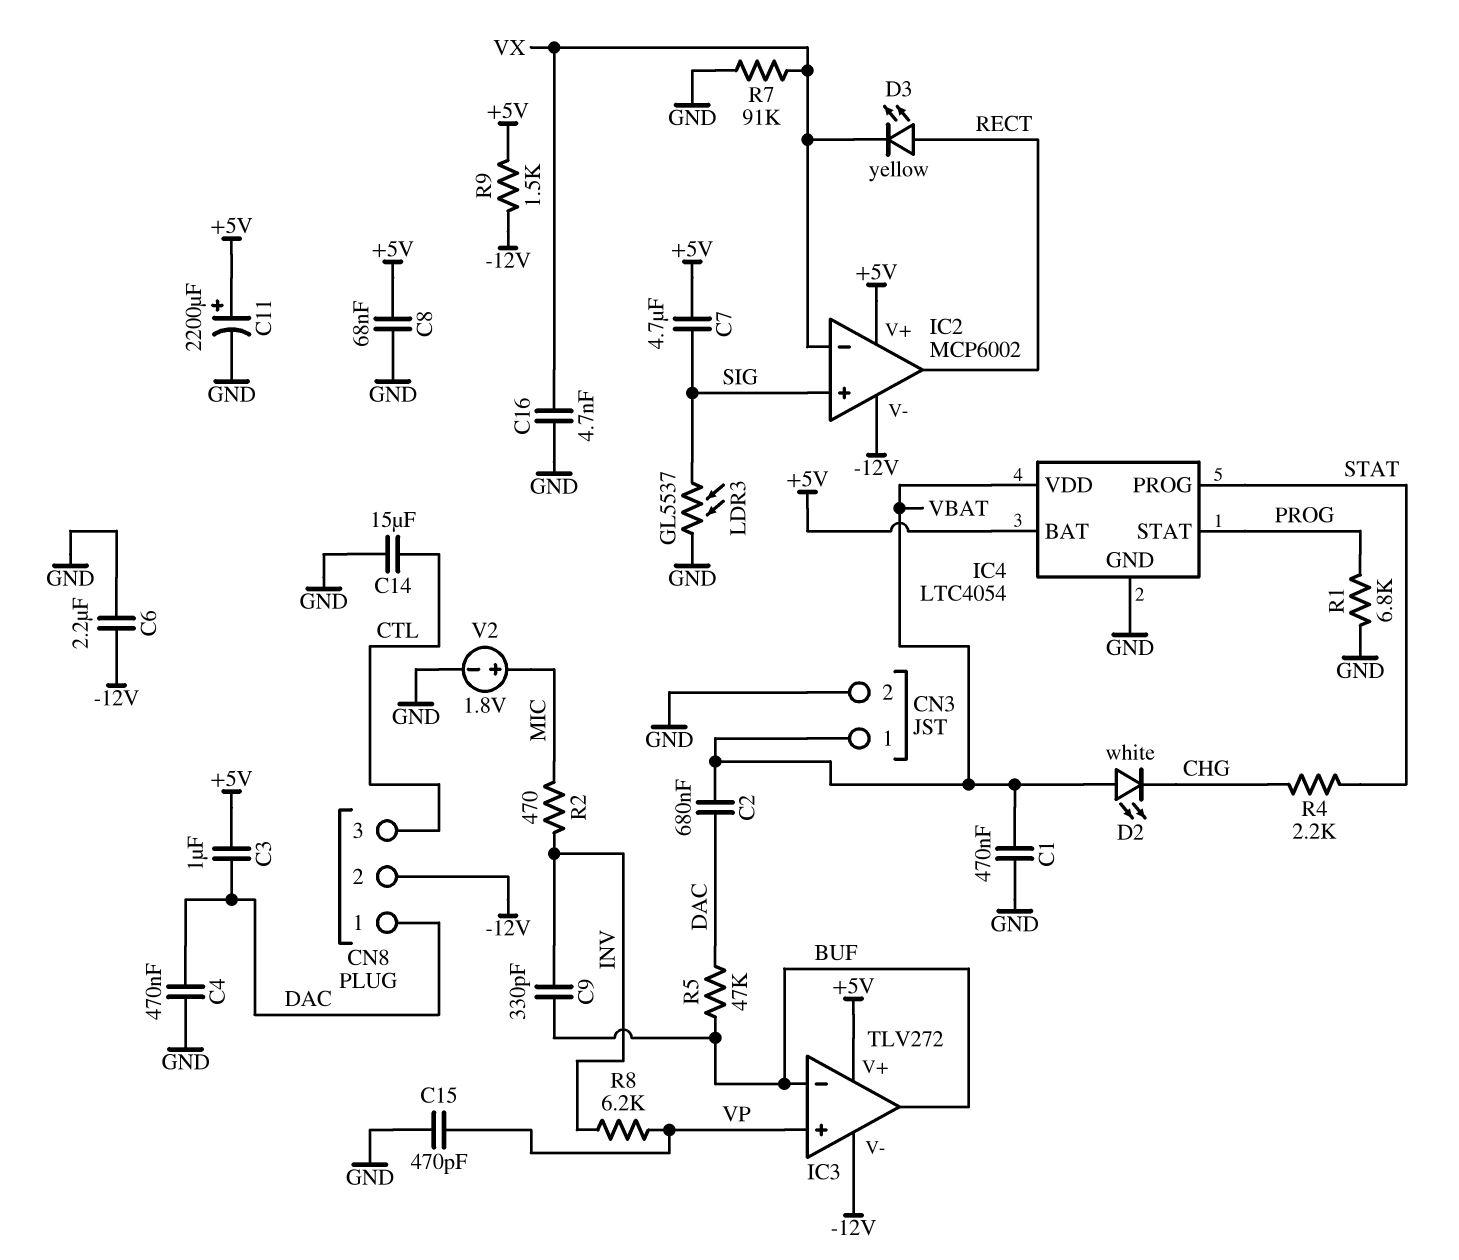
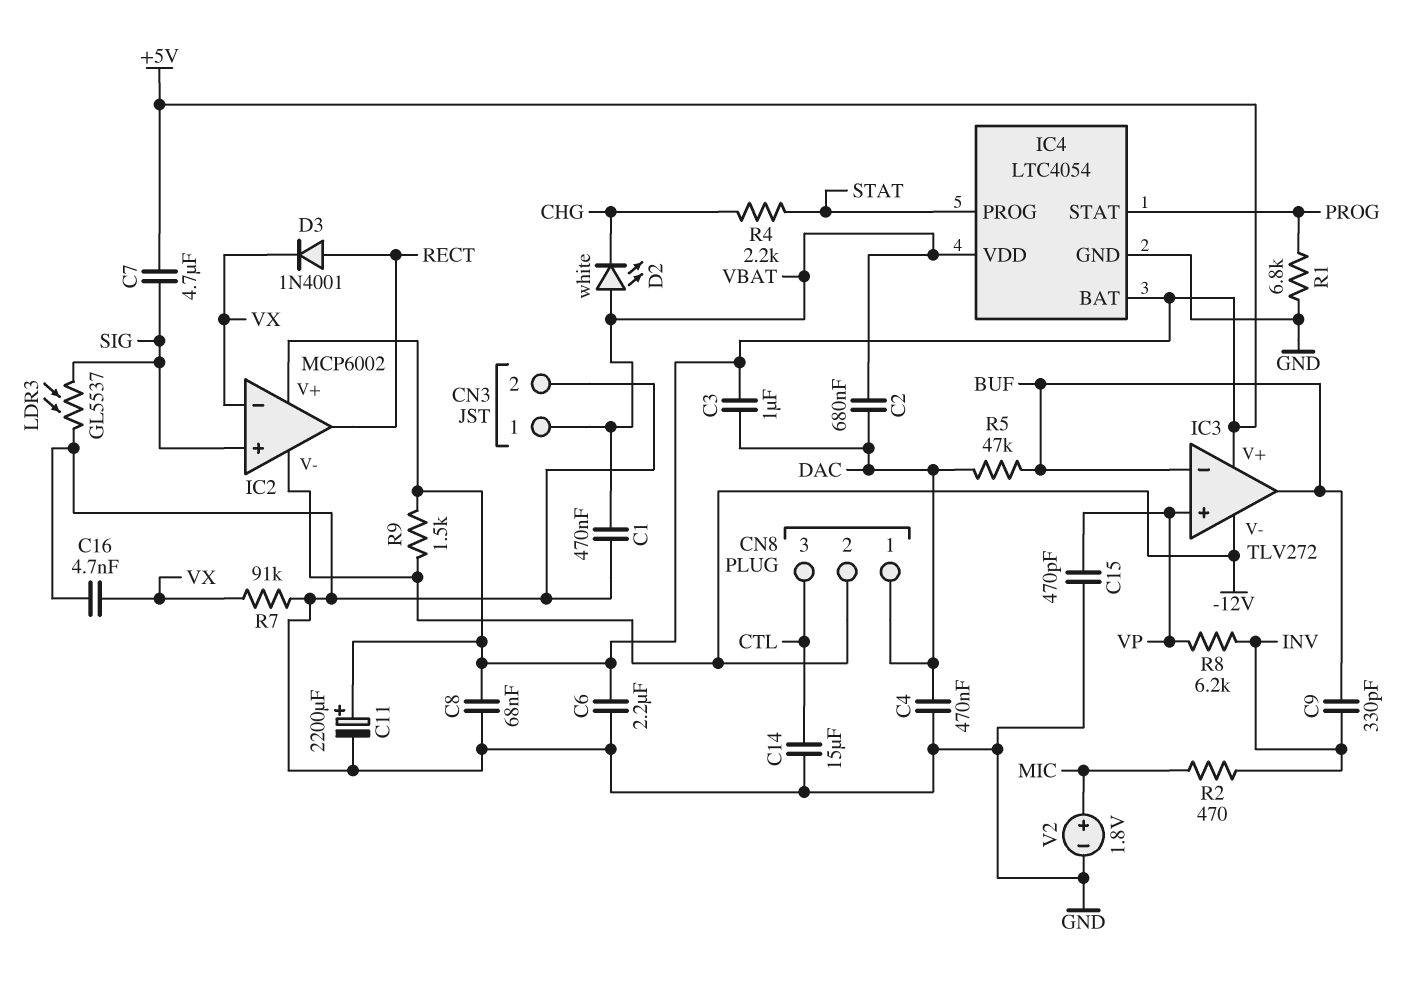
C6: 2.2uF (-12V, GND) -> 2.2uF (+5V, GND)
D3: LED yellow (A RECT, K VX) -> diode 1N4001 (A RECT, K VX)

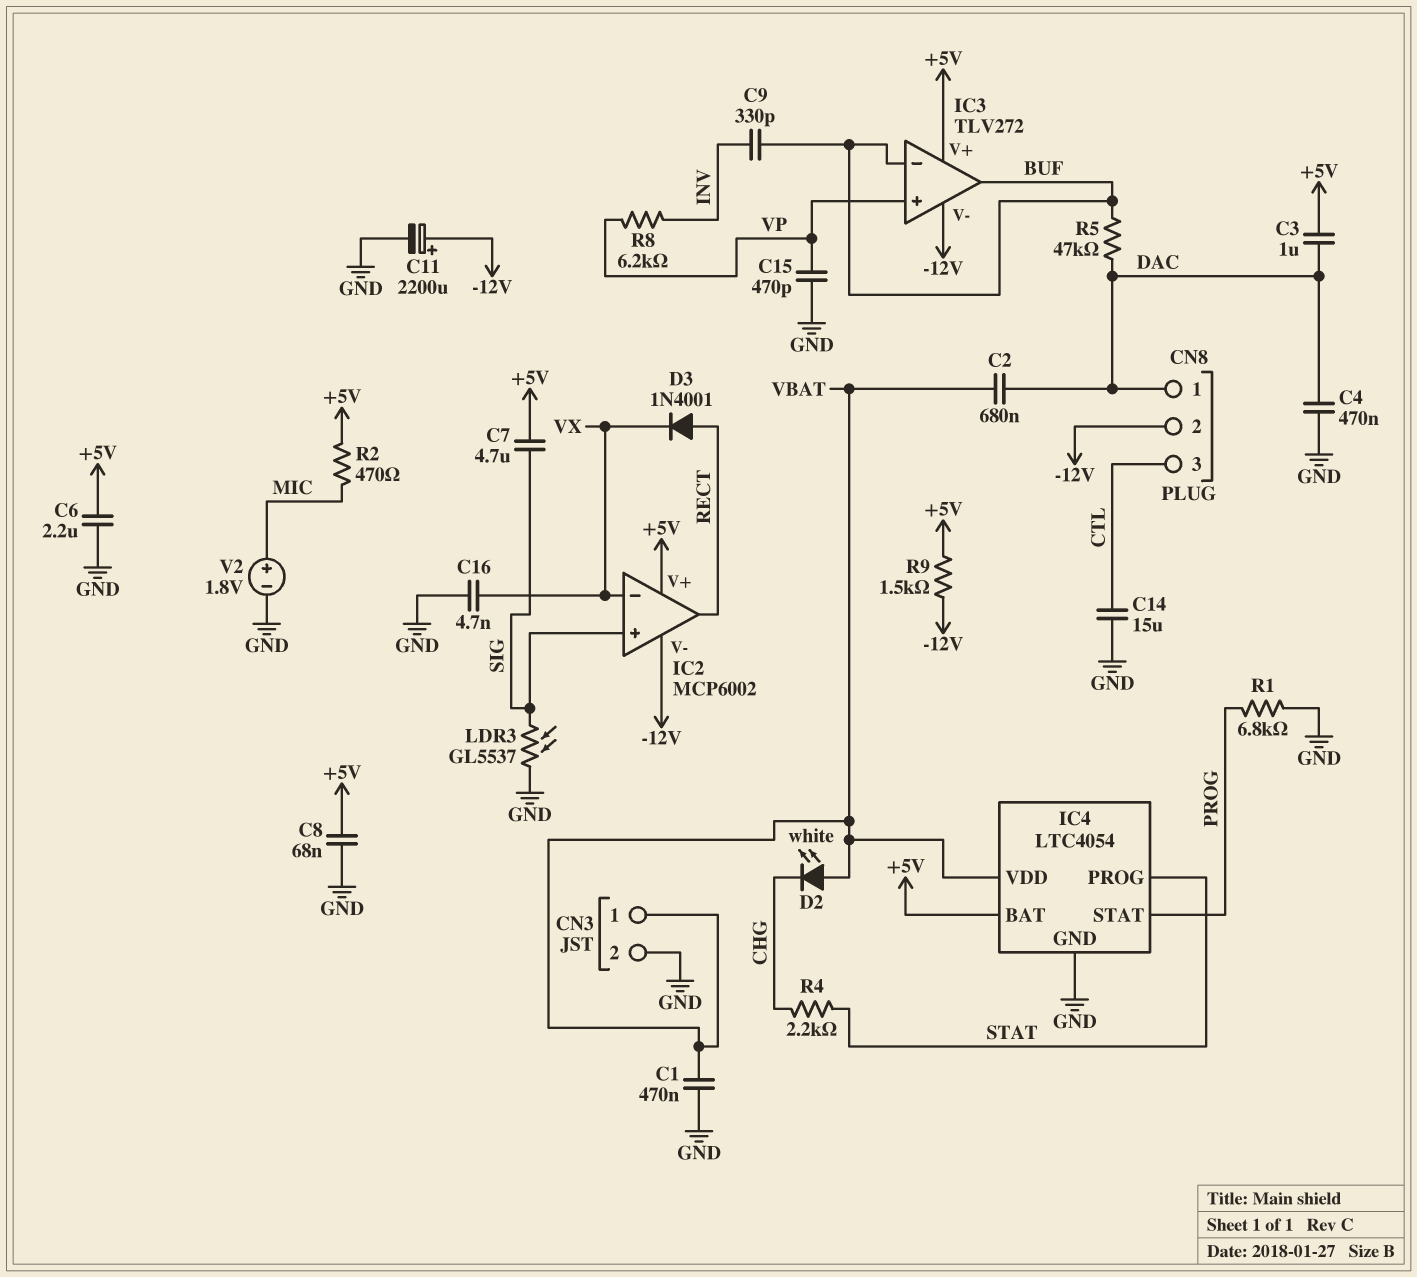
C11: 2200uF (plus +5V, minus GND) -> 2200uF (plus -12V, minus GND)
R2: 470 (INV, MIC) -> 470 (+5V, MIC)
R7: 91k (GND, VX) -> none

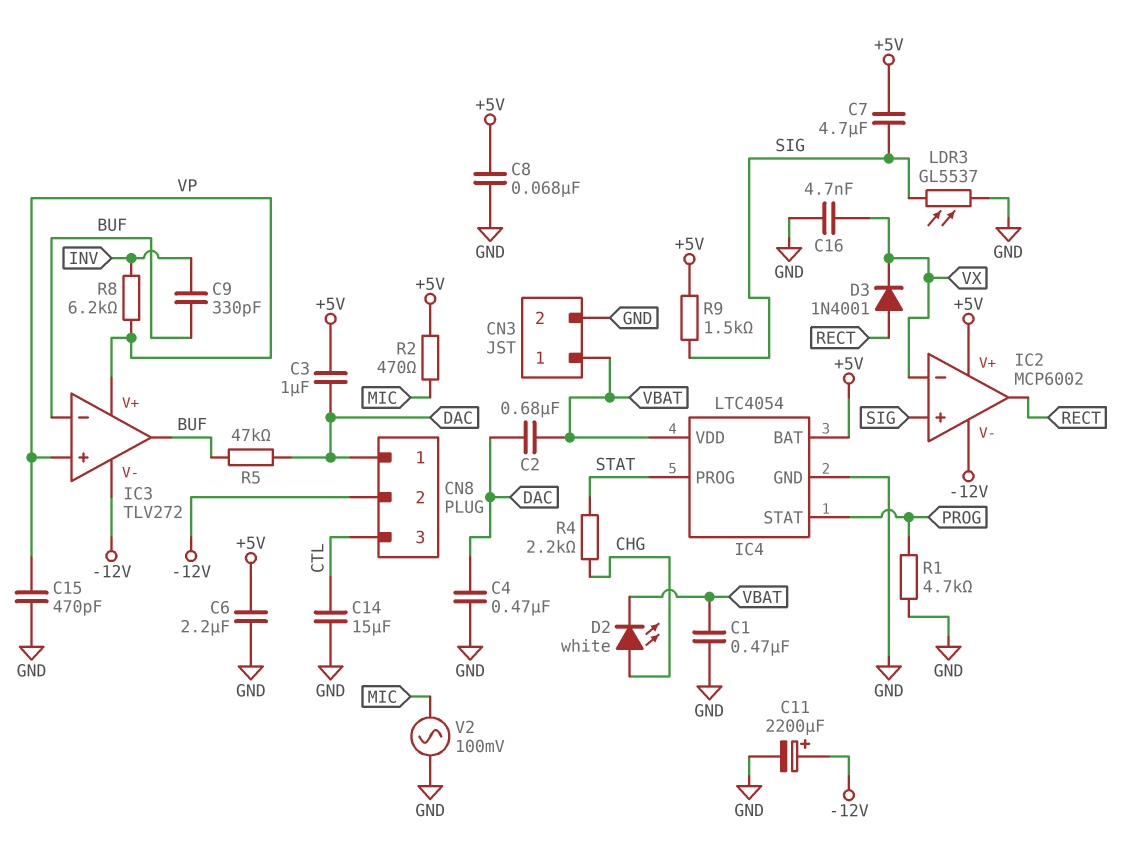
D2: LED white (A VBAT, K CHG) -> LED white (A CHG, K VBAT)
IC3 pin V+: +5V -> VP
R1: 6.8k (GND, PROG) -> 4.7k (GND, PROG)
R9: 1.5k (+5V, -12V) -> 1.5k (+5V, SIG)
V2: 1.8V (plus MIC, minus GND) -> AC 100mV (GND, MIC)

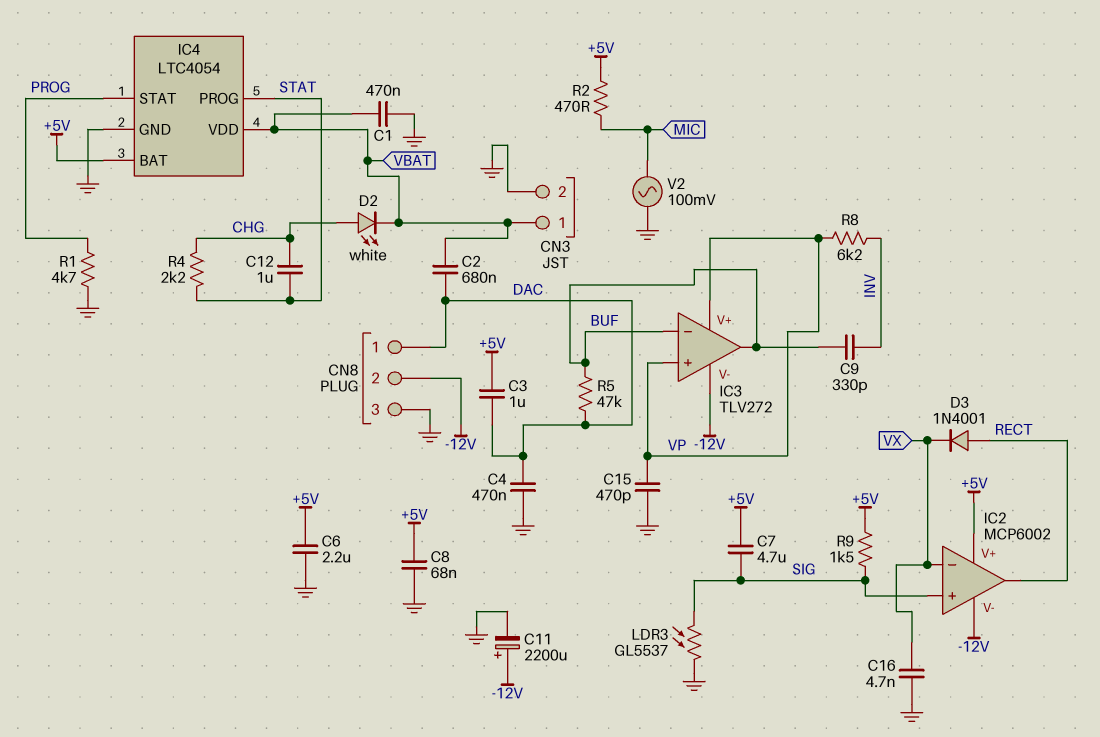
C12: none -> 1uF (CHG, STAT)
C14: 15uF (CTL, GND) -> none
CN8 pin 3: CTL -> GND

